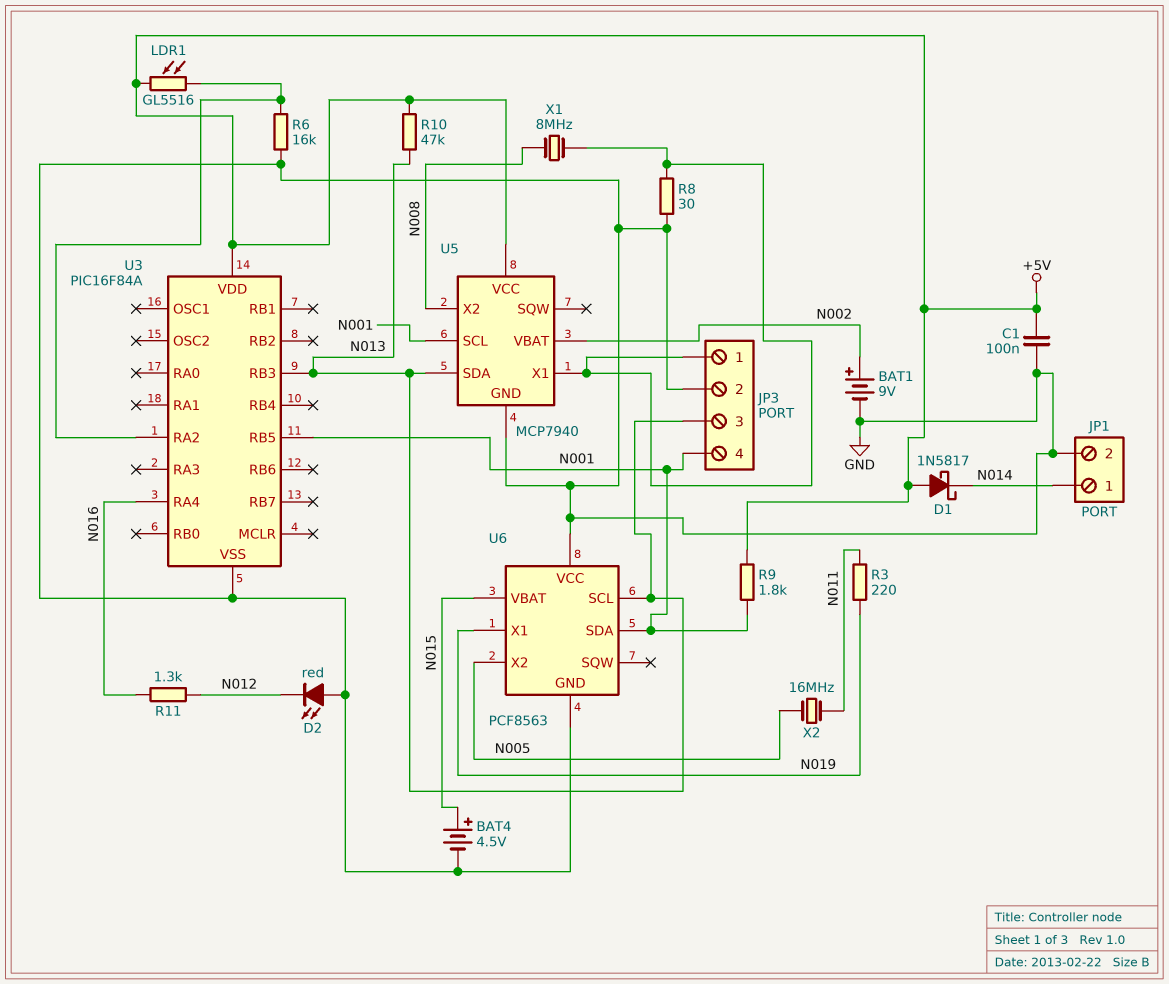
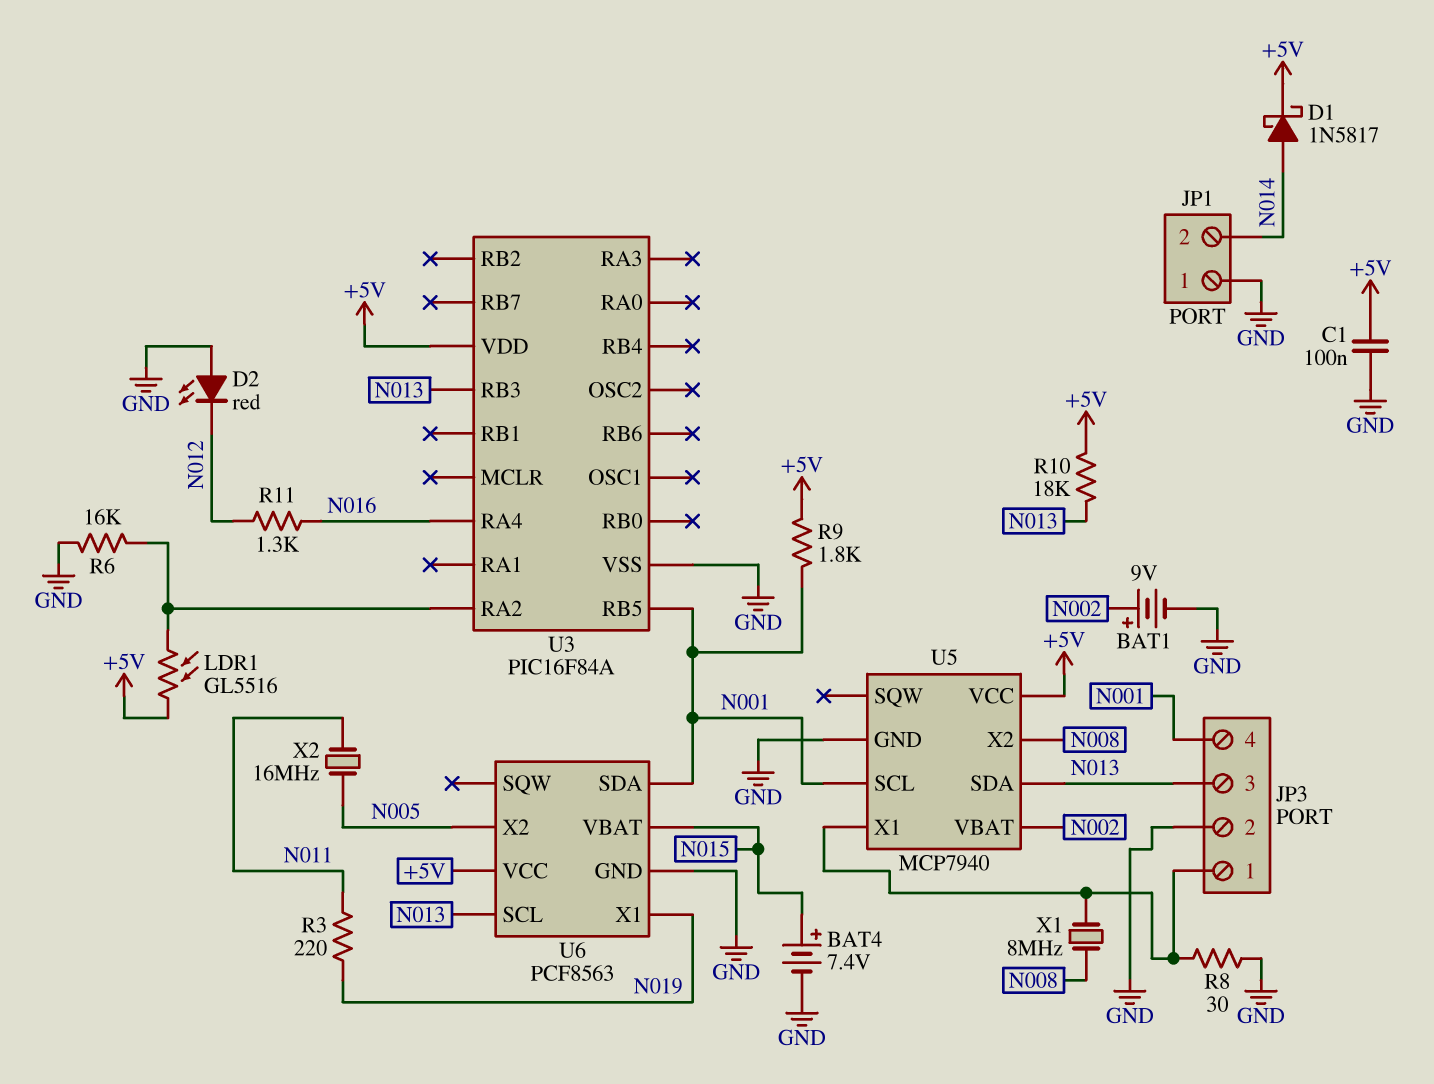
BAT4: 4.5V (plus N015, minus GND) -> 7.4V (plus N015, minus GND)
D1: schottky 1N5817 (A +5V, K N014) -> schottky 1N5817 (A N014, K +5V)
JP1 pin 1: N014 -> GND
JP1 pin 2: GND -> N014
R10: 47k (+5V, N013) -> 18k (+5V, N013)
U6 pin VCC: GND -> +5V

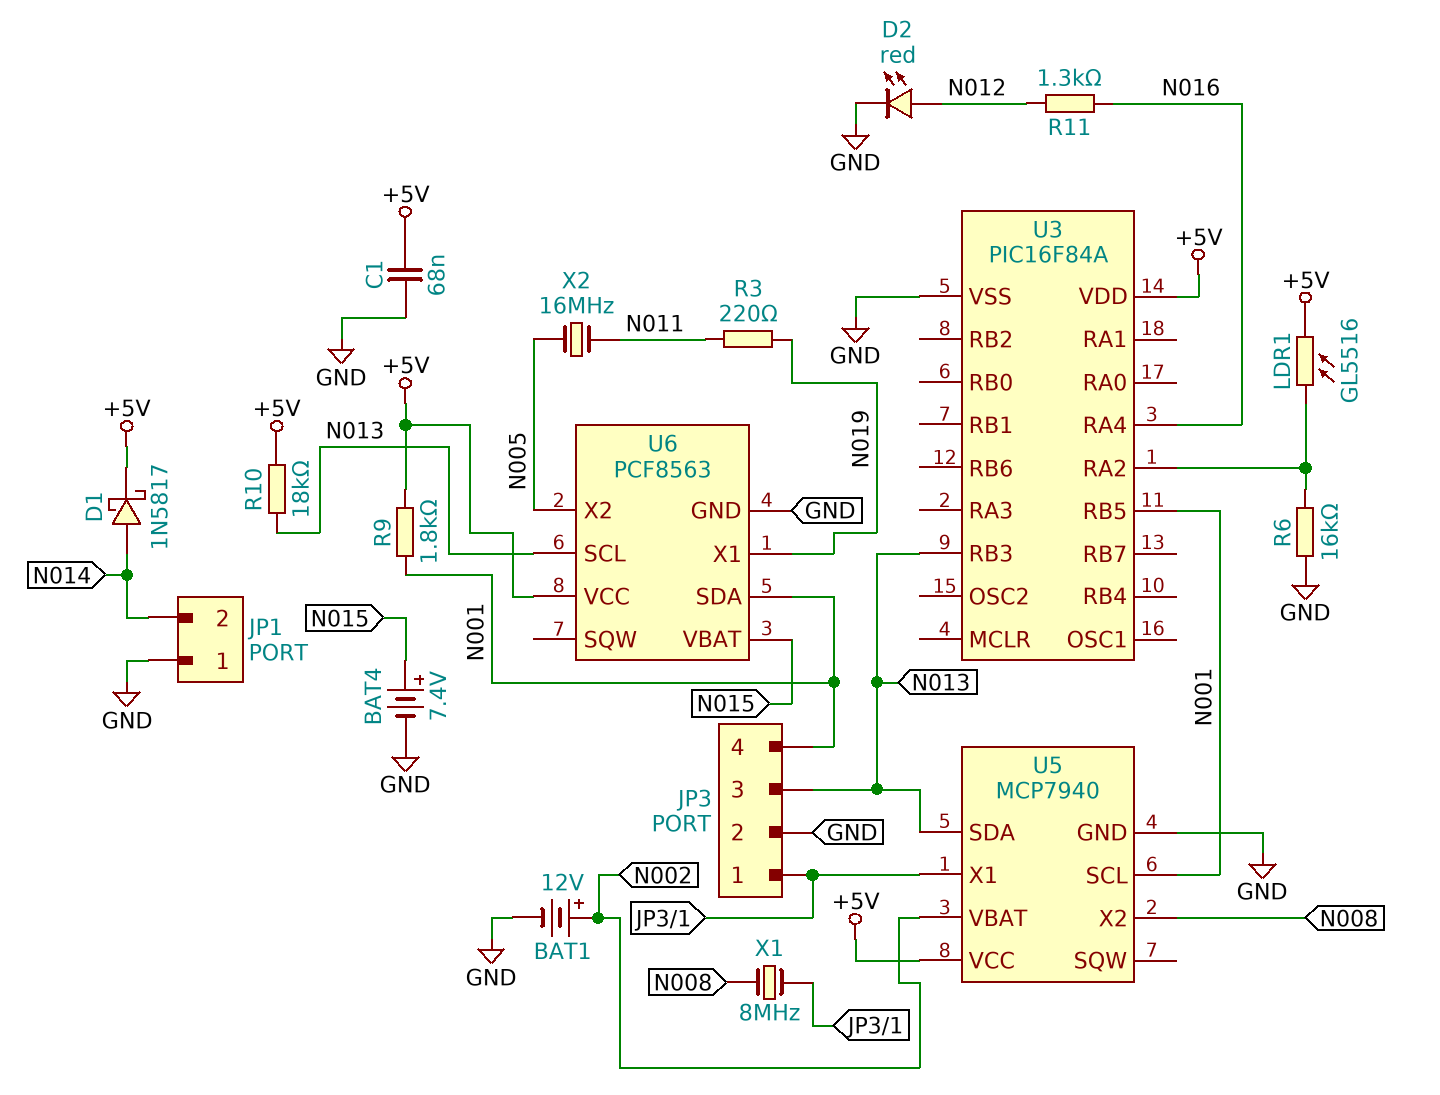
BAT1: 9V (plus N002, minus GND) -> 12V (plus N002, minus GND)
C1: 100nF (+5V, GND) -> 68nF (+5V, GND)
D2: LED red (A GND, K N012) -> LED red (A N012, K GND)
R8: 30 (GND, JP3/1) -> none

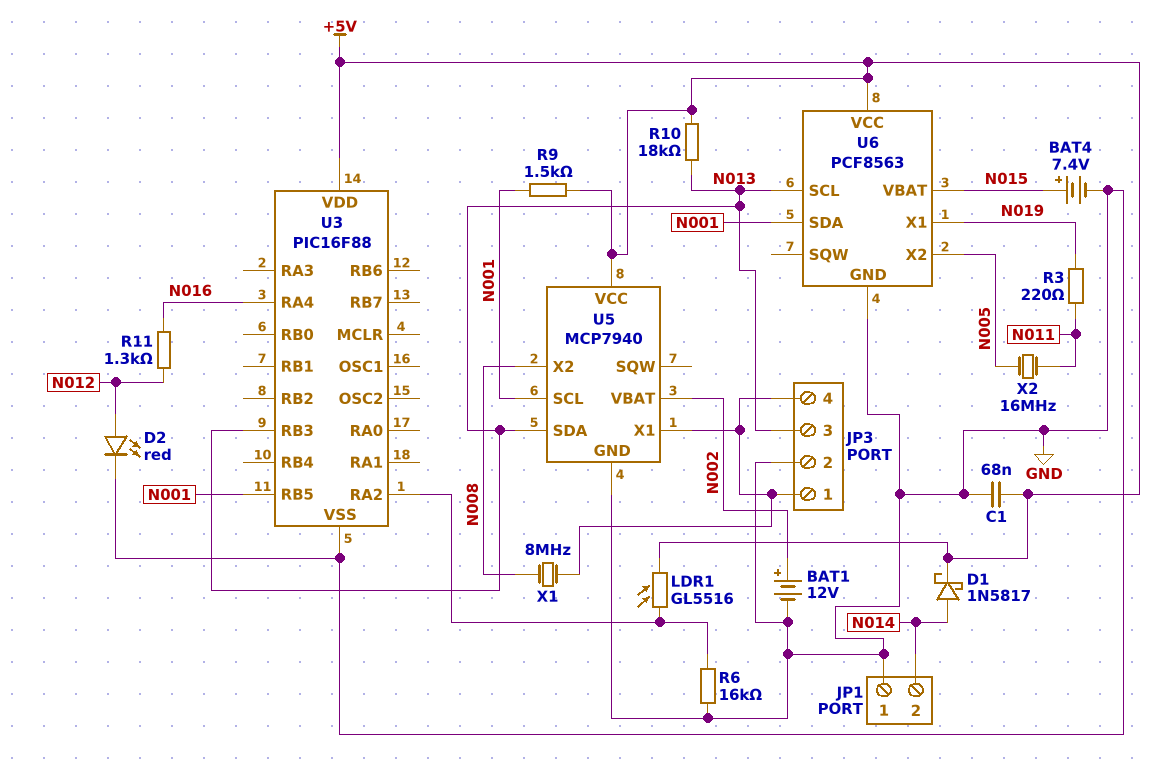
JP3 pin 4: N001 -> JP3/1
R9: 1.8k (+5V, N001) -> 1.5k (+5V, N001)
U3: PIC16F84A -> PIC16F88

